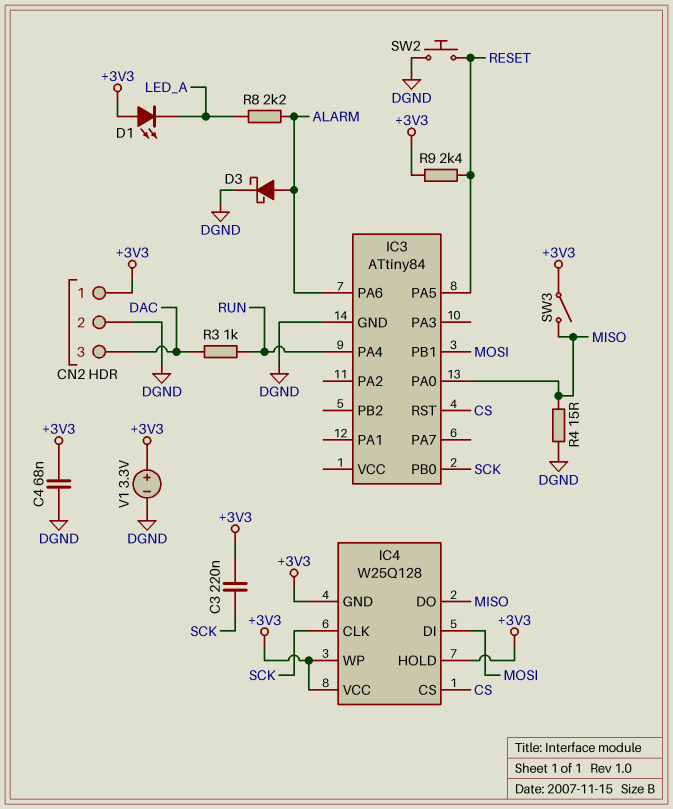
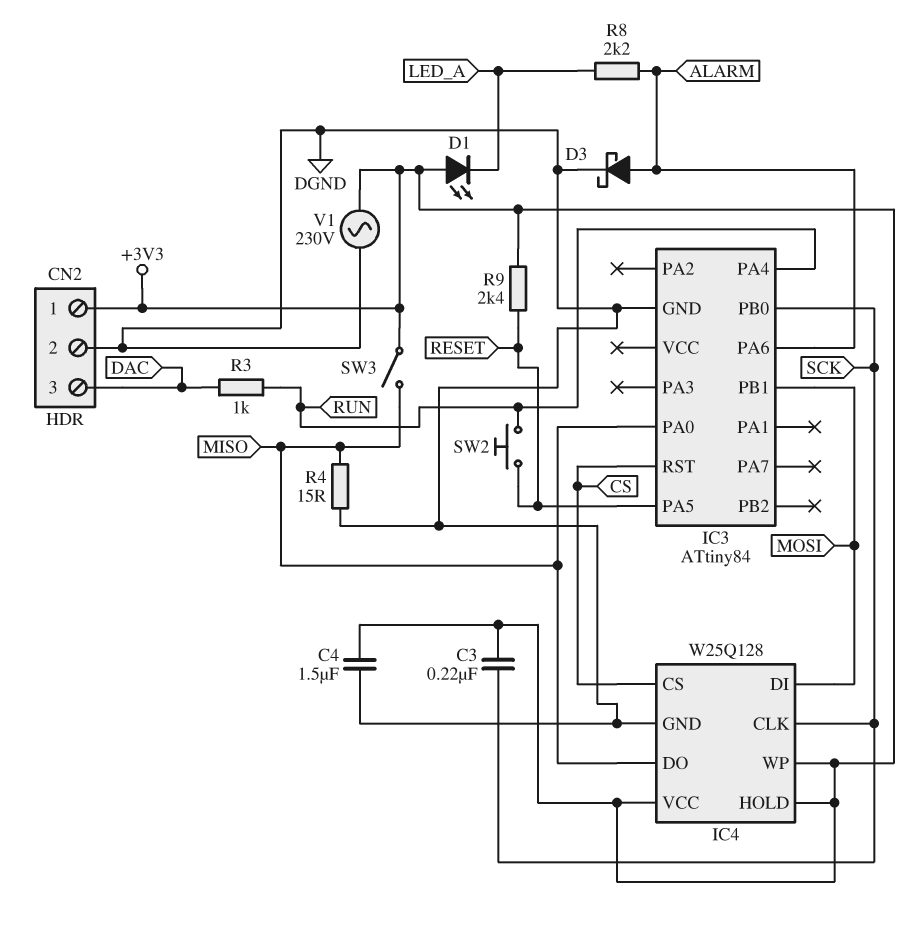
C4: 68nF (+3V3, DGND) -> 1.5uF (+3V3, DGND)
IC4 pin GND: +3V3 -> DGND
SW2: button (DGND, RESET) -> button (RESET, RUN)
V1: 3.3V (plus +3V3, minus DGND) -> AC 230V (+3V3, DGND)

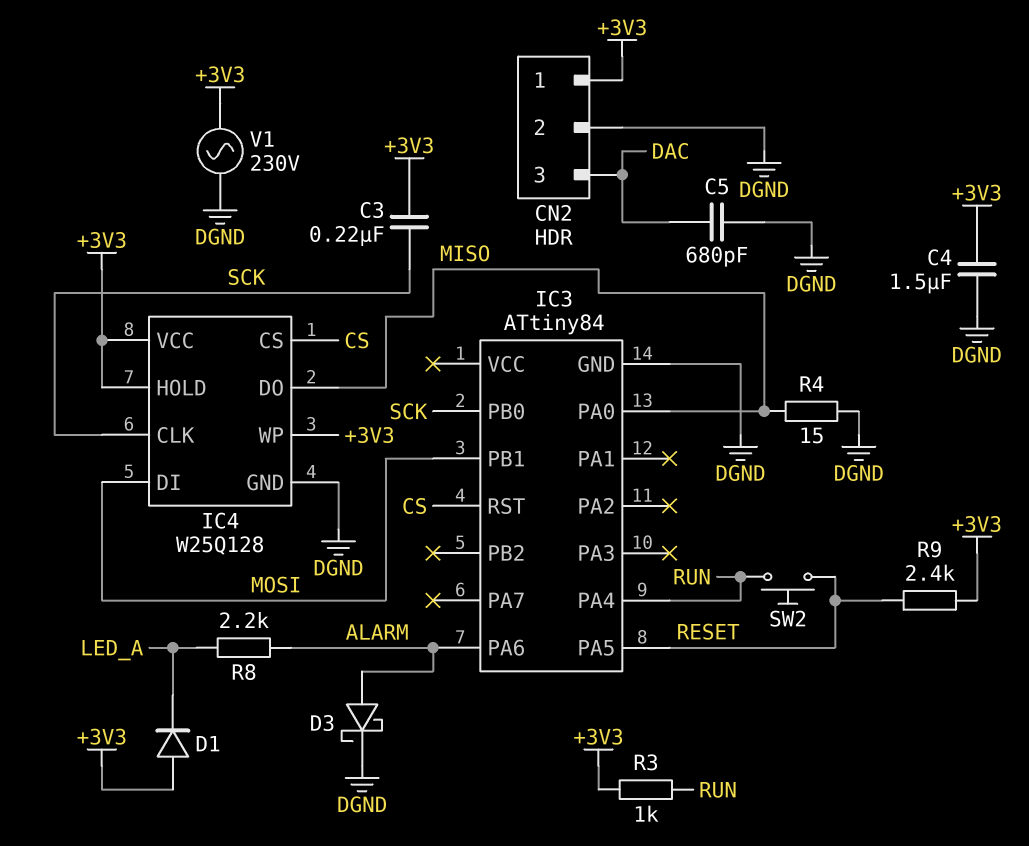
C5: none -> 680pF (DAC, DGND)
D1: LED (A +3V3, K LED_A) -> diode (A +3V3, K LED_A)
R3: 1k (DAC, RUN) -> 1k (+3V3, RUN)
SW3: switch (+3V3, MISO) -> none

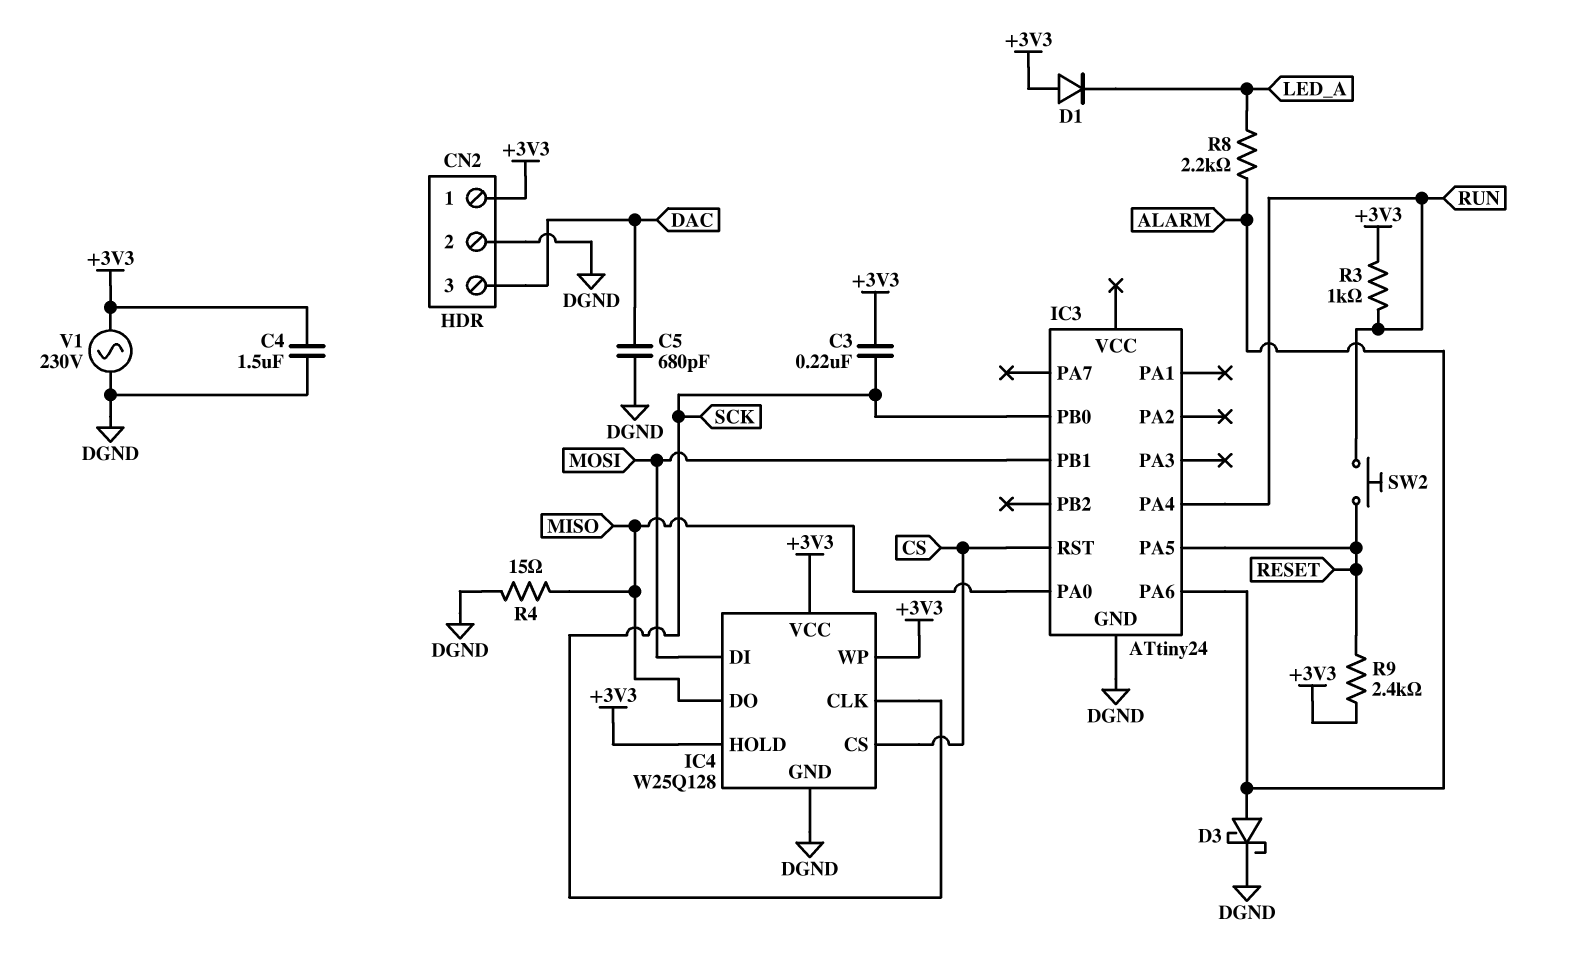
IC3: ATtiny84 -> ATtiny24

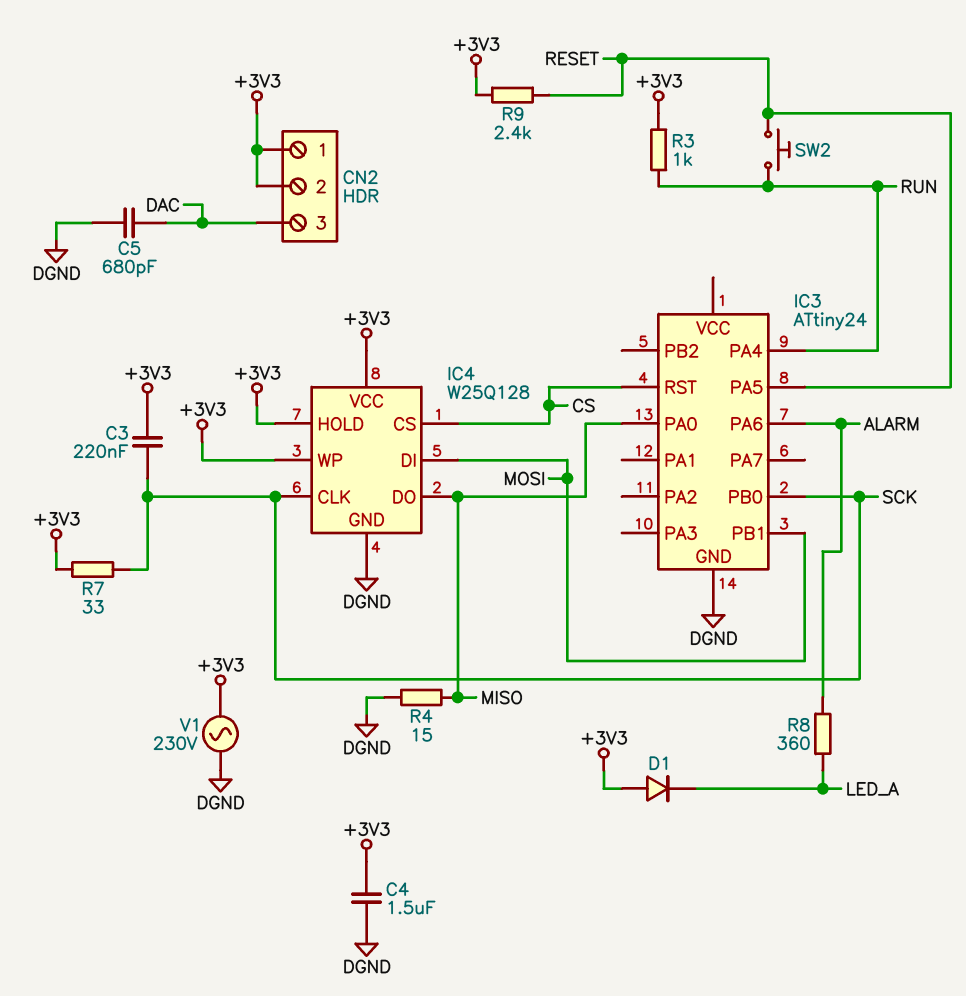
CN2 pin 2: DGND -> +3V3
D3: schottky (A ALARM, K DGND) -> none
R7: none -> 33 (+3V3, SCK)
R8: 2.2k (ALARM, LED_A) -> 360 (ALARM, LED_A)

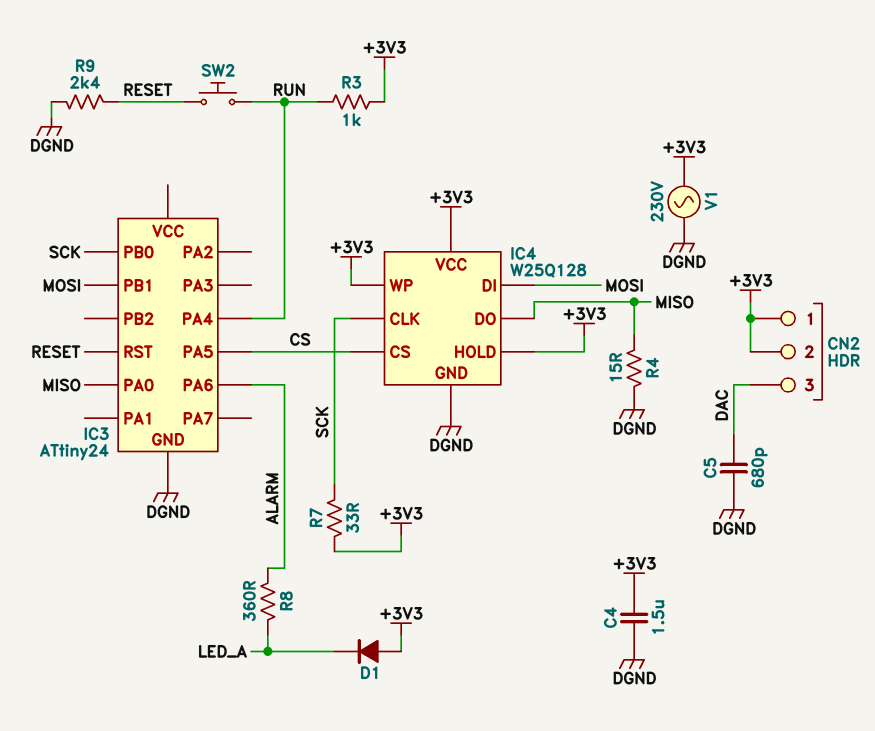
C3: 220nF (+3V3, SCK) -> none
IC3 pin PA5: RESET -> CS
IC3 pin RST: CS -> RESET
R9: 2.4k (+3V3, RESET) -> 2.4k (DGND, RESET)

